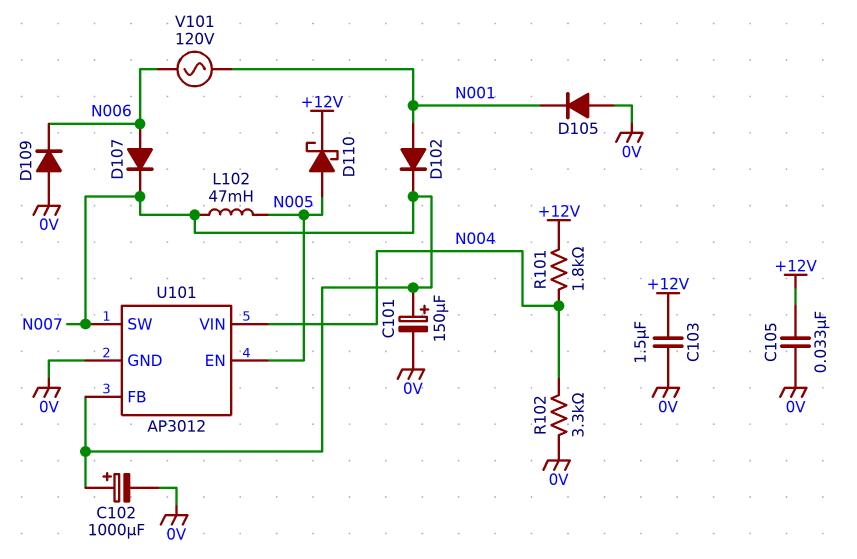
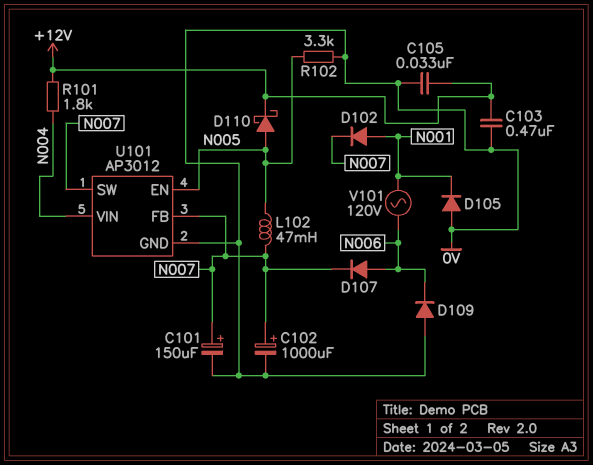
C103: 1.5uF (+12V, 0V) -> 470nF (+12V, 0V)
R102: 3.3k (0V, N004) -> 3.3k (0V, N005)

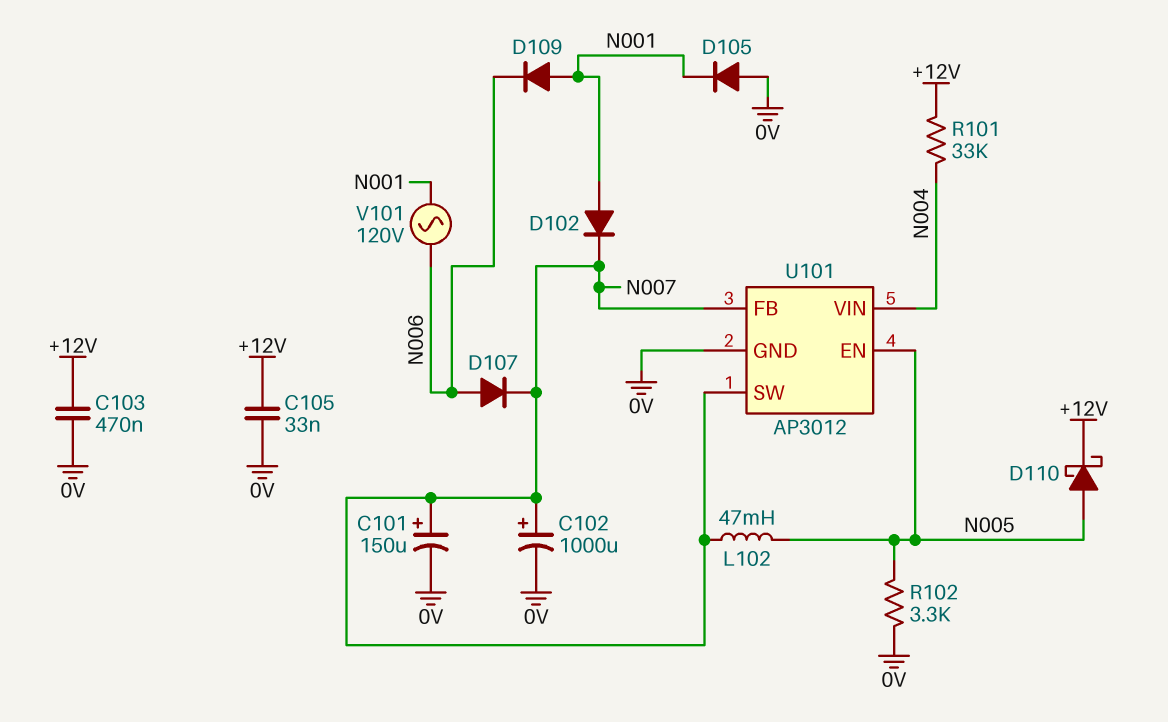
D109: diode (A 0V, K N006) -> diode (A N001, K N006)
R101: 1.8k (+12V, N004) -> 33k (+12V, N004)

